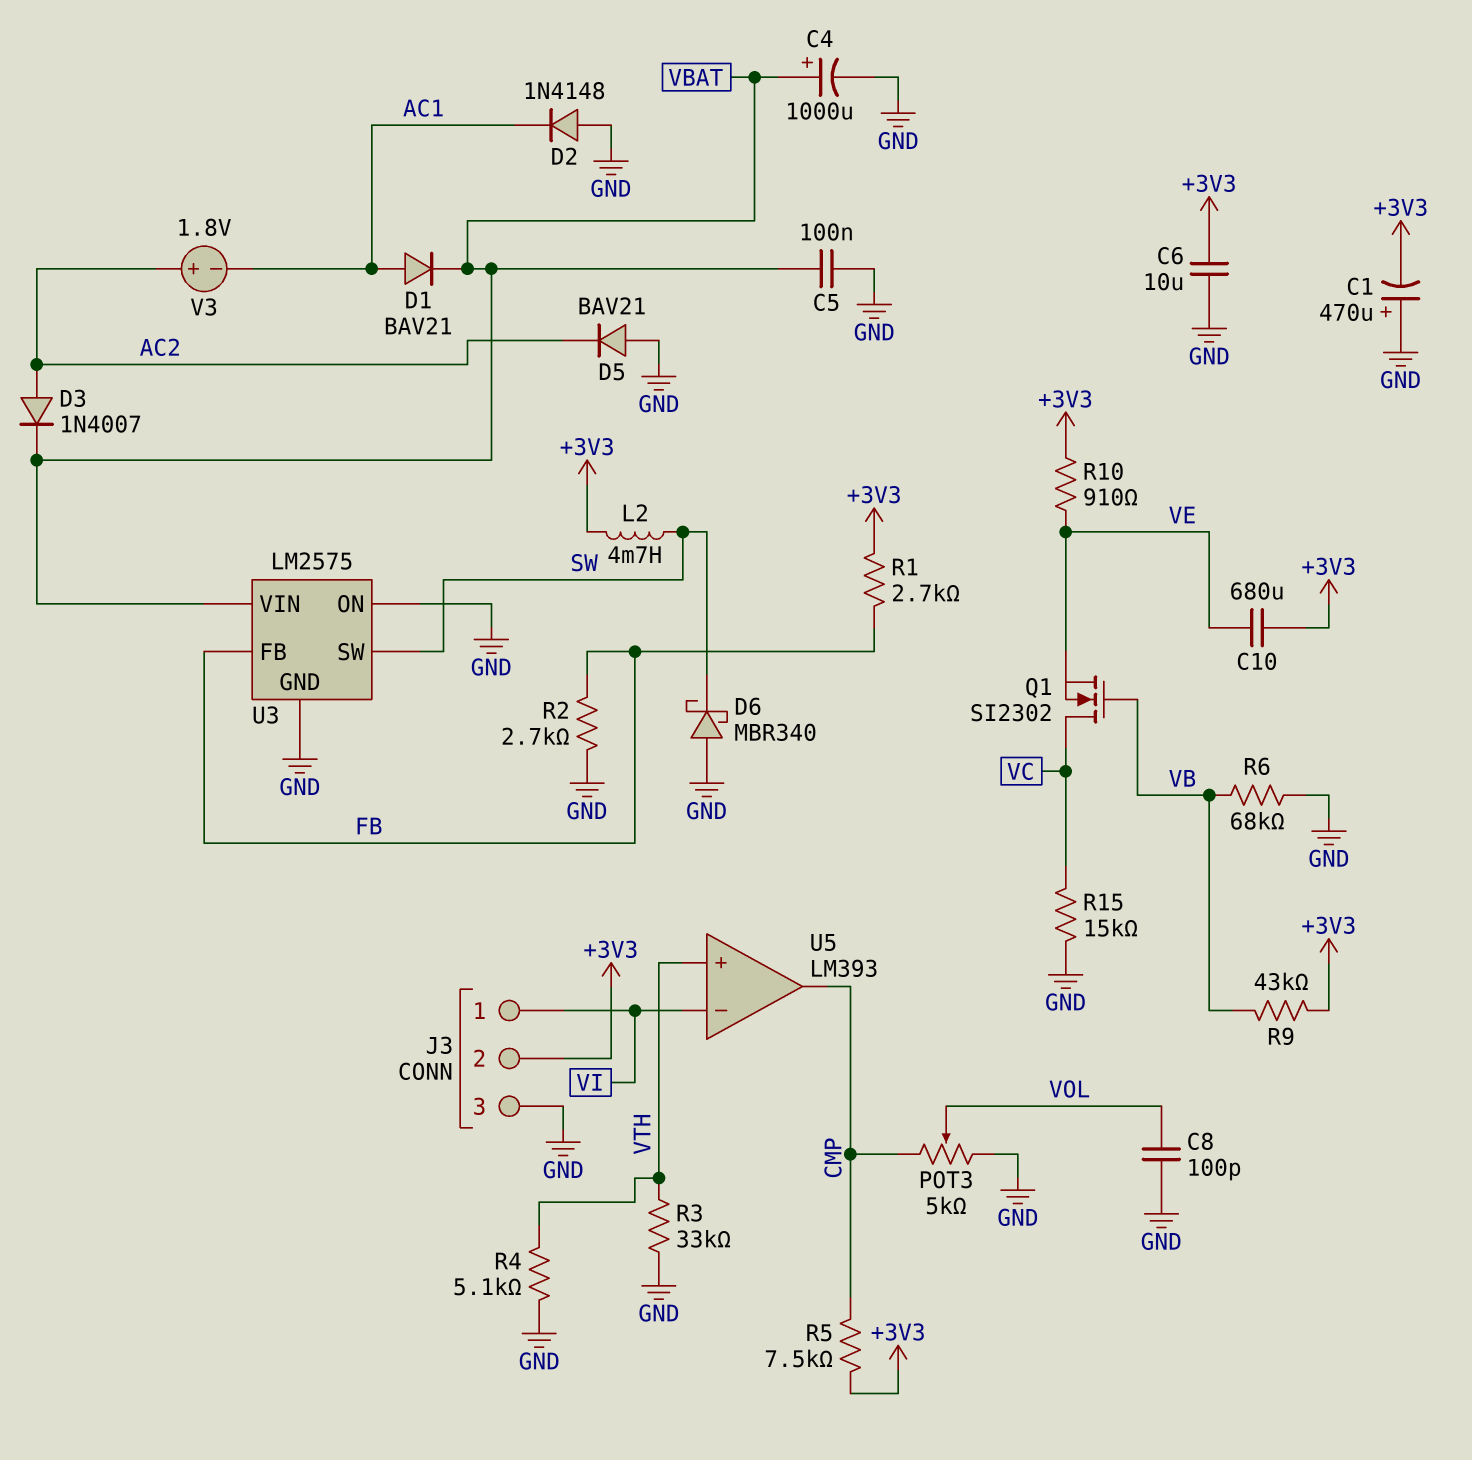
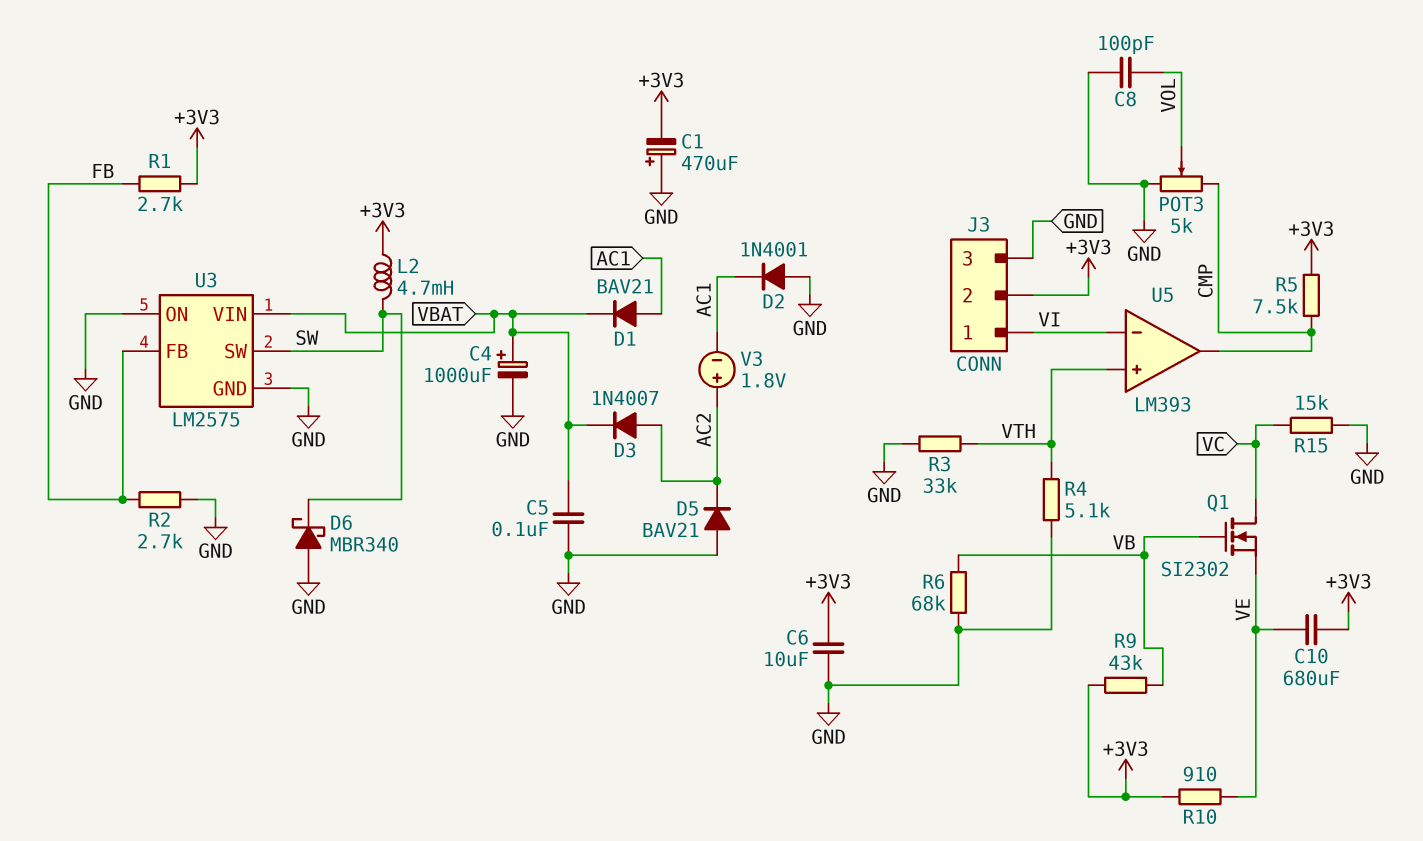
D2: diode 1N4148 (A GND, K AC1) -> diode 1N4001 (A GND, K AC1)

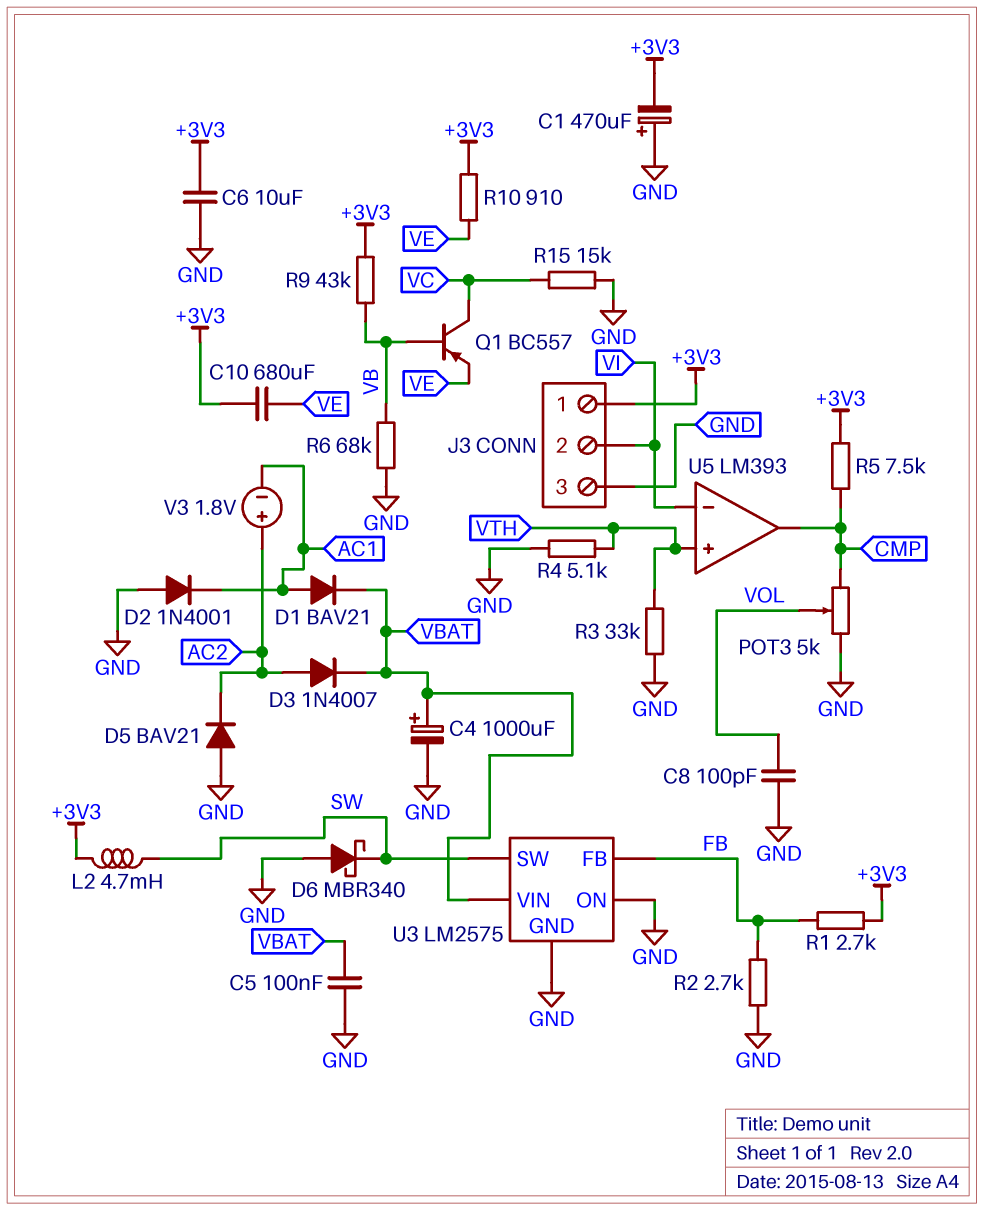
J3 pin 1: VI -> +3V3
J3 pin 2: +3V3 -> VI
Q1: NMOS SI2302 (G VB, D VC, S VE) -> PNP BC557 (B VB, C VC, E VE)

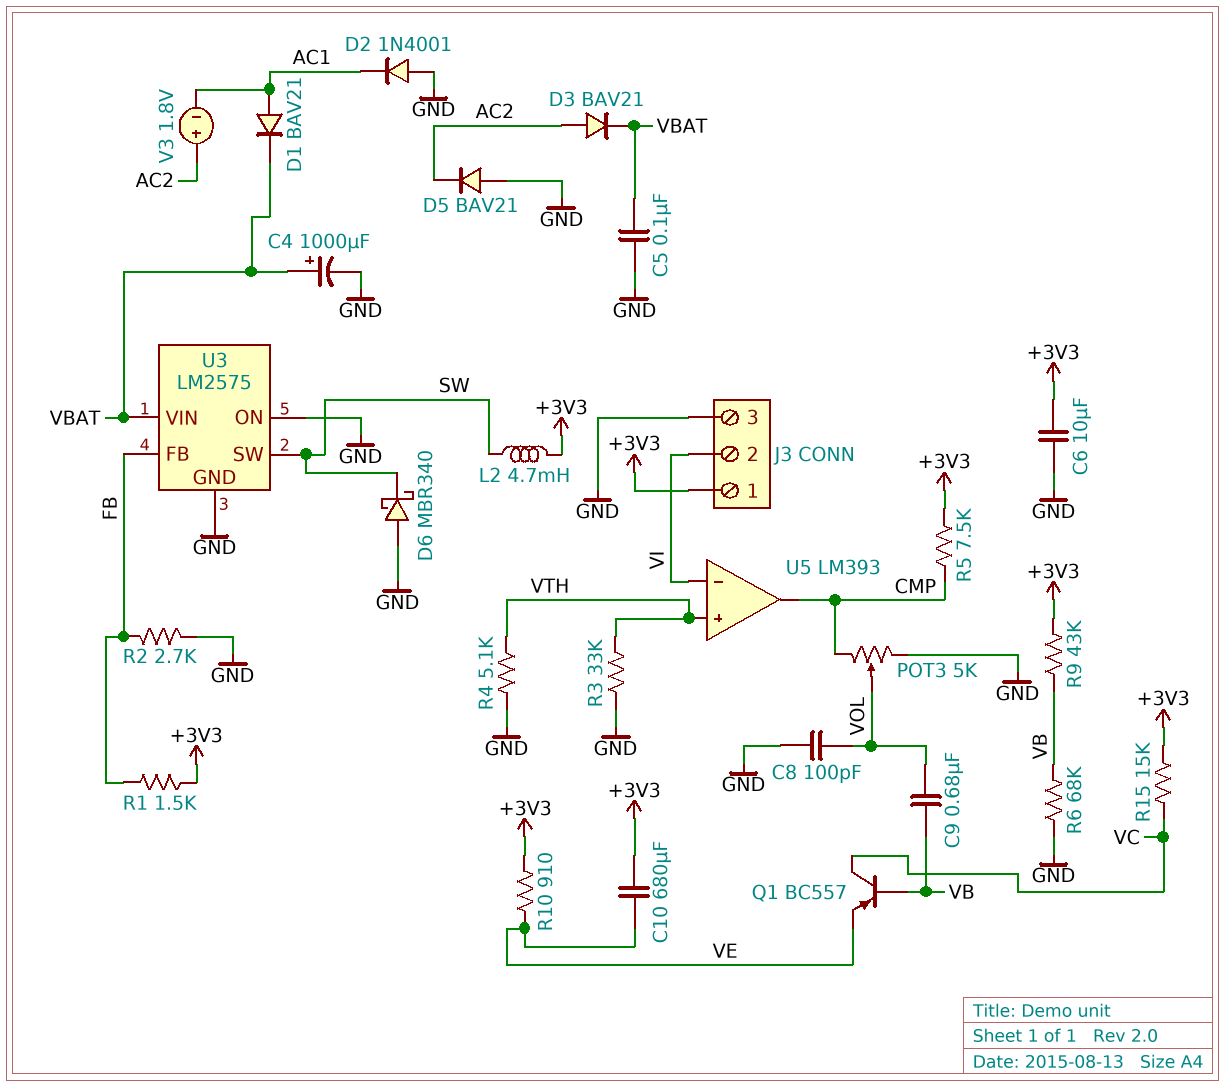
C1: 470uF (plus GND, minus +3V3) -> none
C9: none -> 680nF (VB, VOL)
D3: diode 1N4007 (A AC2, K VBAT) -> diode BAV21 (A AC2, K VBAT)
R1: 2.7k (+3V3, FB) -> 1.5k (+3V3, FB)
R15: 15k (GND, VC) -> 15k (+3V3, VC)

